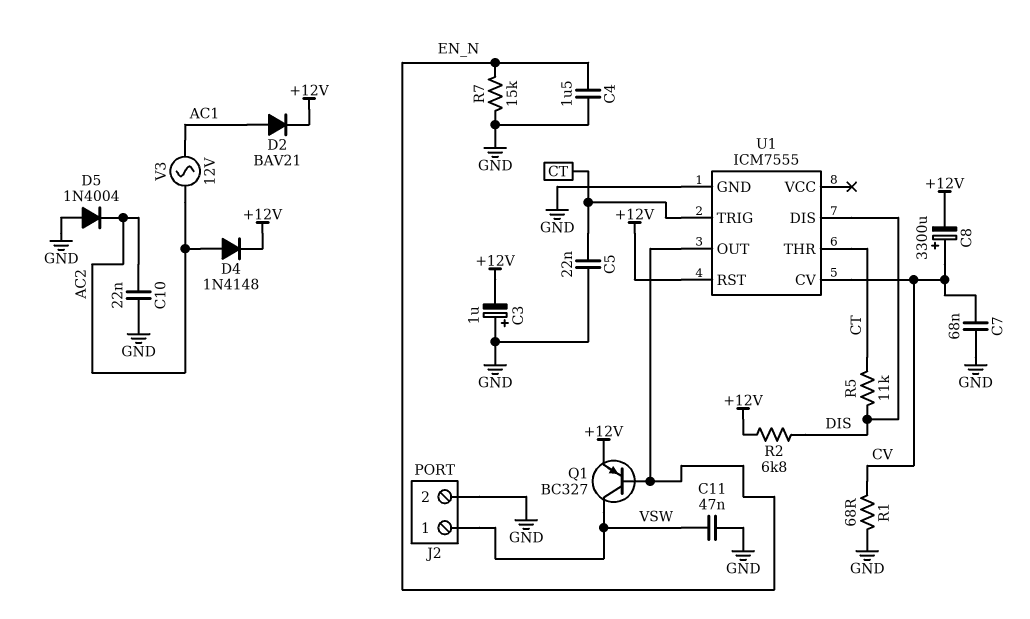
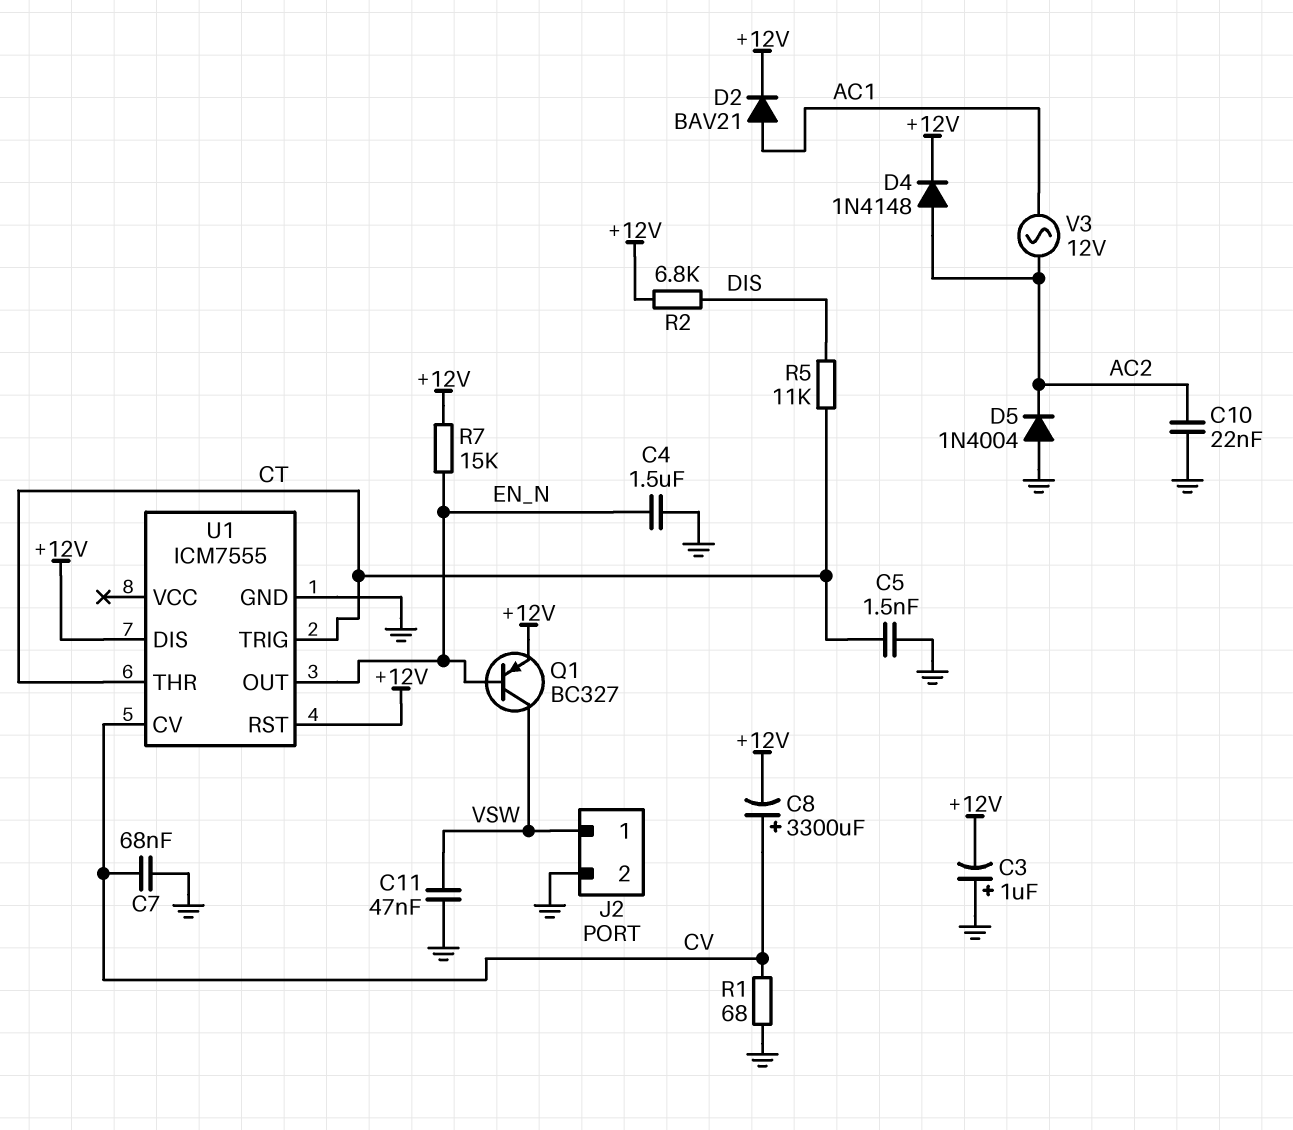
C5: 22nF (CT, GND) -> 1.5nF (CT, GND)
R7: 15k (EN_N, GND) -> 15k (+12V, EN_N)
U1 pin DIS: DIS -> +12V

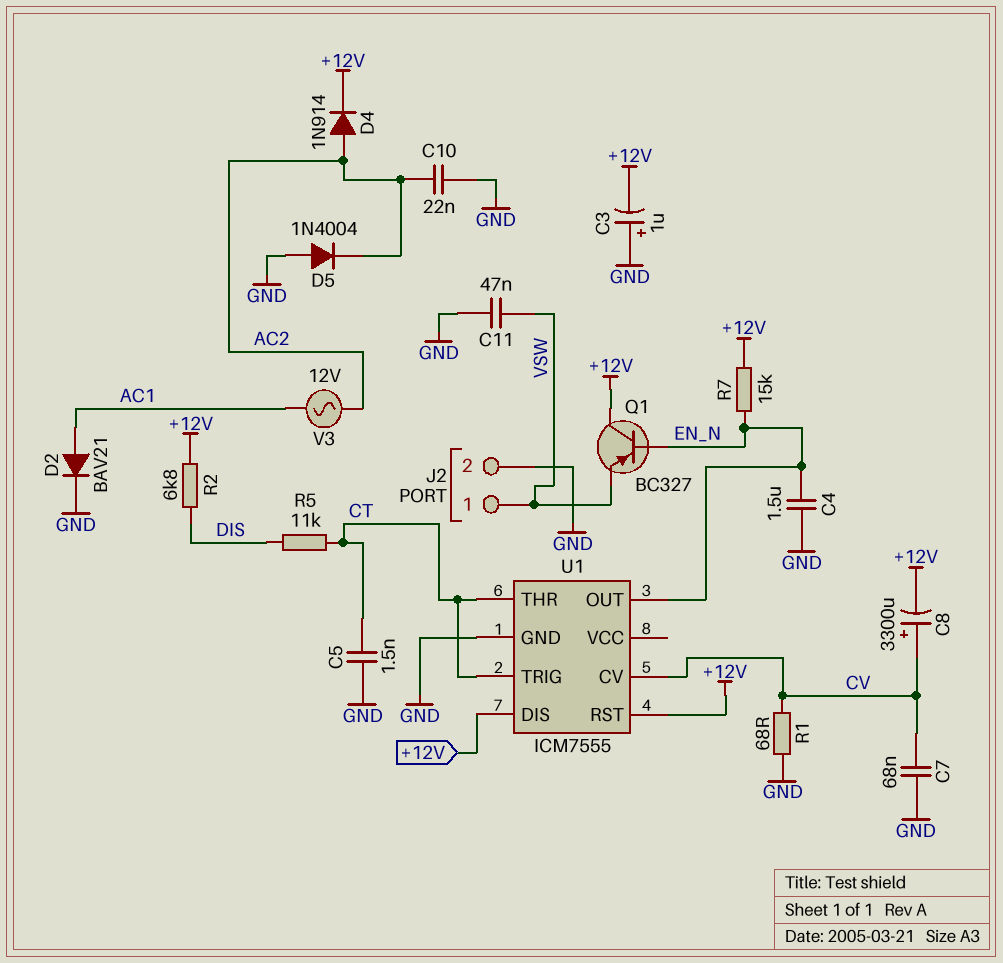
D2: diode BAV21 (A AC1, K +12V) -> diode BAV21 (A AC1, K GND)
D4: diode 1N4148 (A AC2, K +12V) -> diode 1N914 (A AC2, K +12V)
Q1: PNP BC327 (B EN_N, C VSW, E +12V) -> PNP BC327 (B EN_N, C +12V, E VSW)

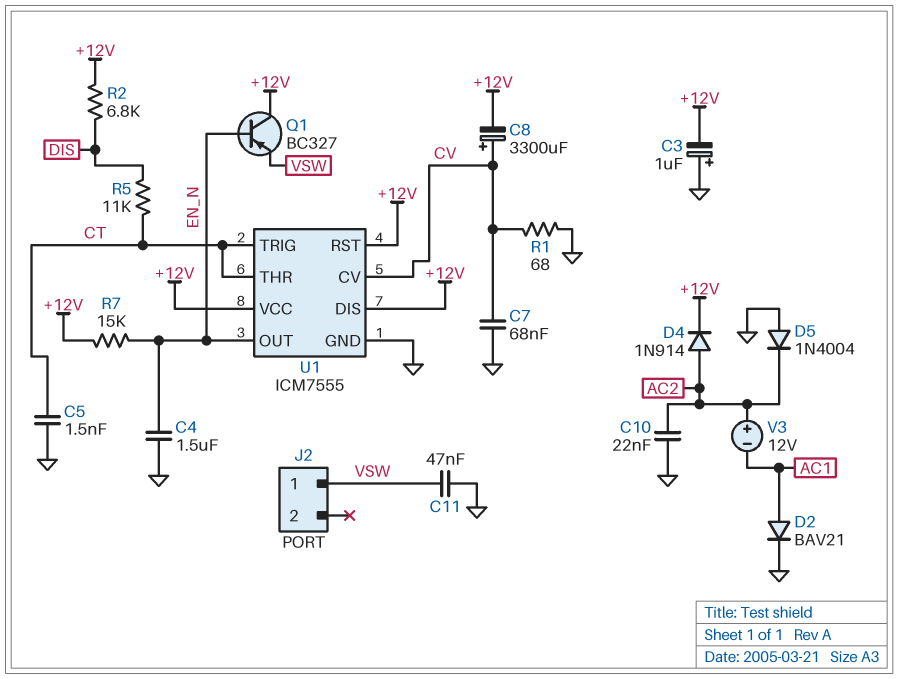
J2 pin 2: GND -> none
U1 pin VCC: none -> +12V
V3: AC 12V (AC1, AC2) -> 12V (plus AC2, minus AC1)

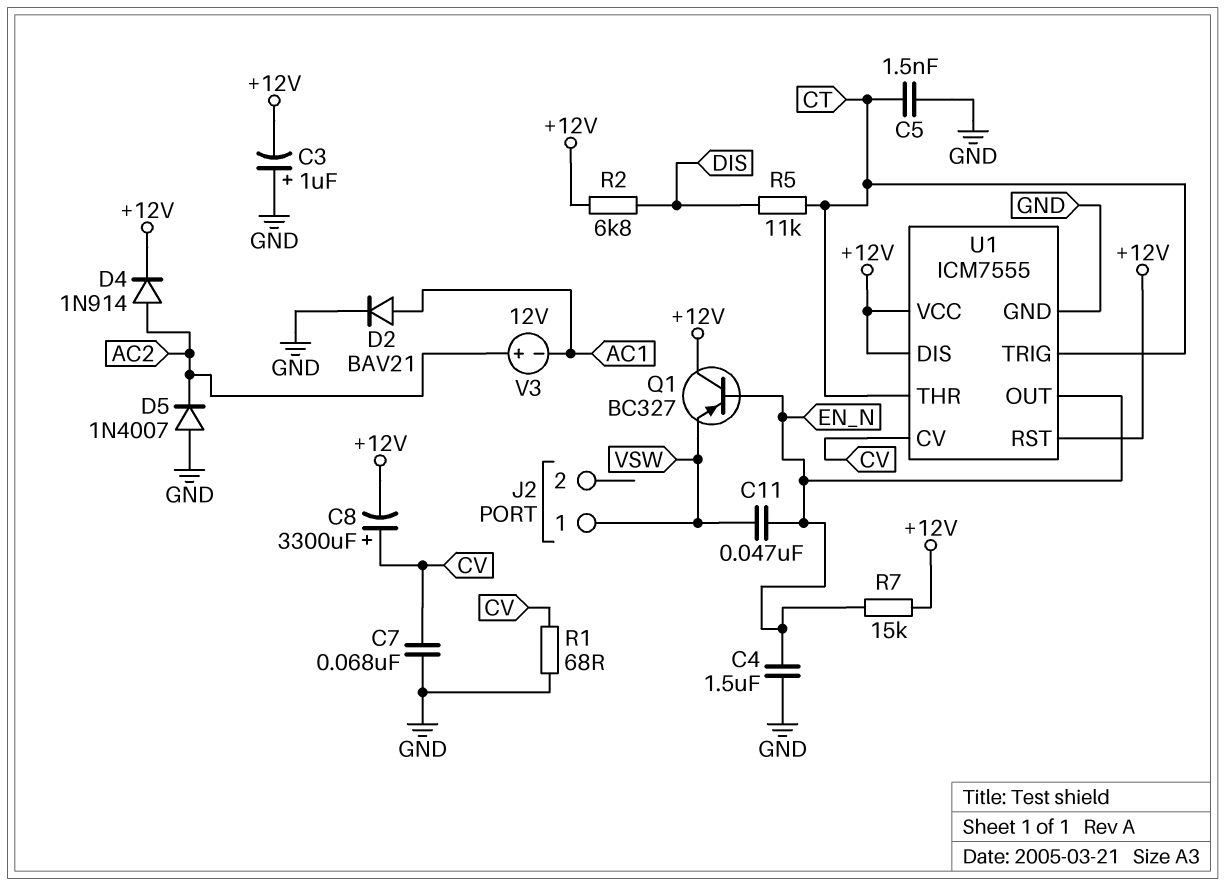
C10: 22nF (AC2, GND) -> none
C11: 47nF (GND, VSW) -> 47nF (EN_N, VSW)
D5: diode 1N4004 (A GND, K AC2) -> diode 1N4007 (A GND, K AC2)

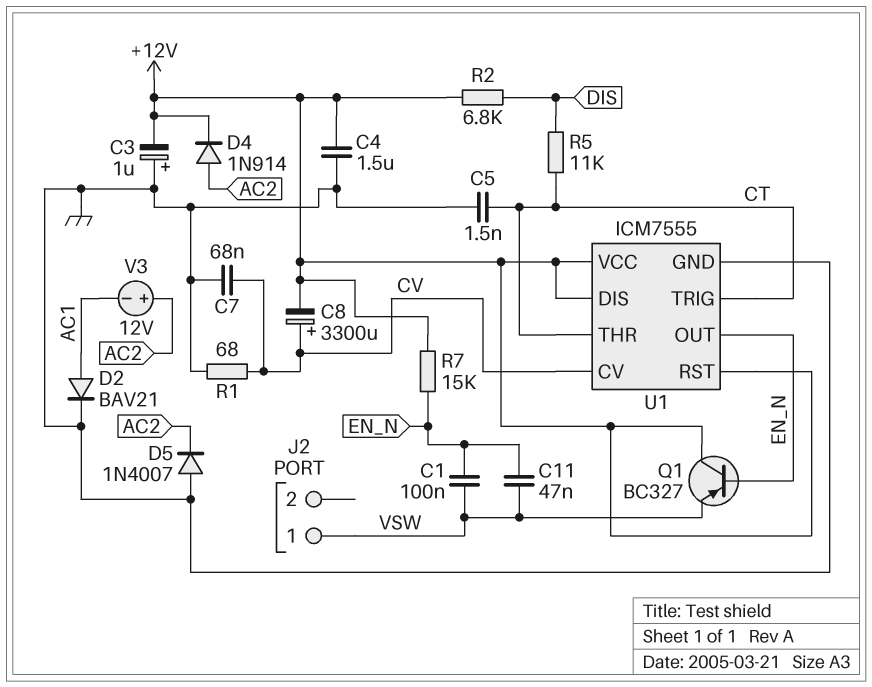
C1: none -> 100nF (EN_N, VSW)
C4: 1.5uF (EN_N, GND) -> 1.5uF (+12V, GND)

